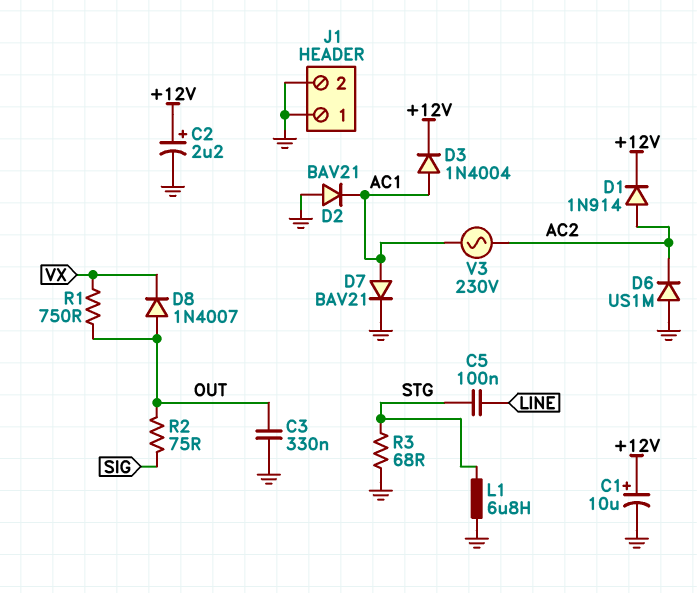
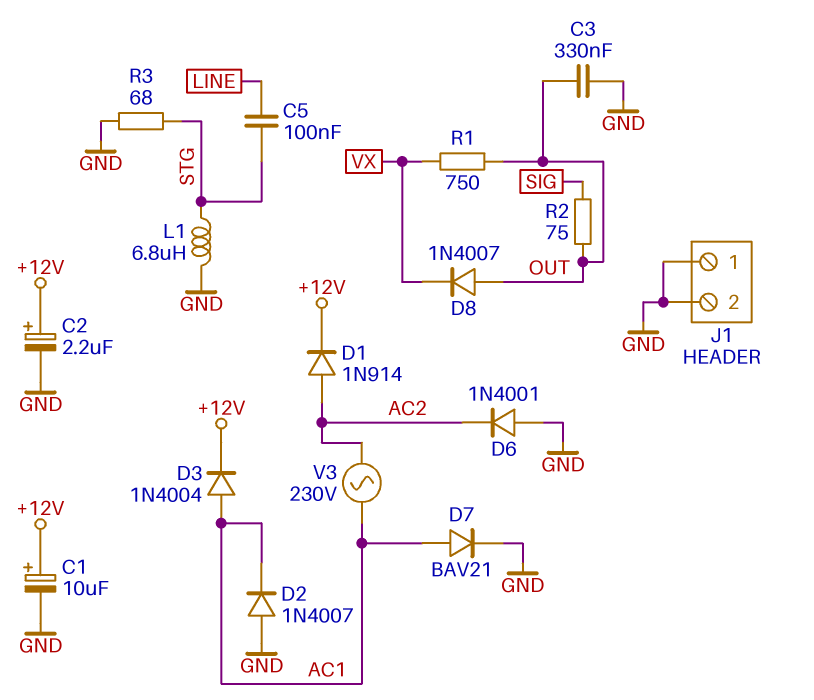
D2: diode BAV21 (A GND, K AC1) -> diode 1N4007 (A GND, K AC1)
D6: diode US1M (A GND, K AC2) -> diode 1N4001 (A GND, K AC2)

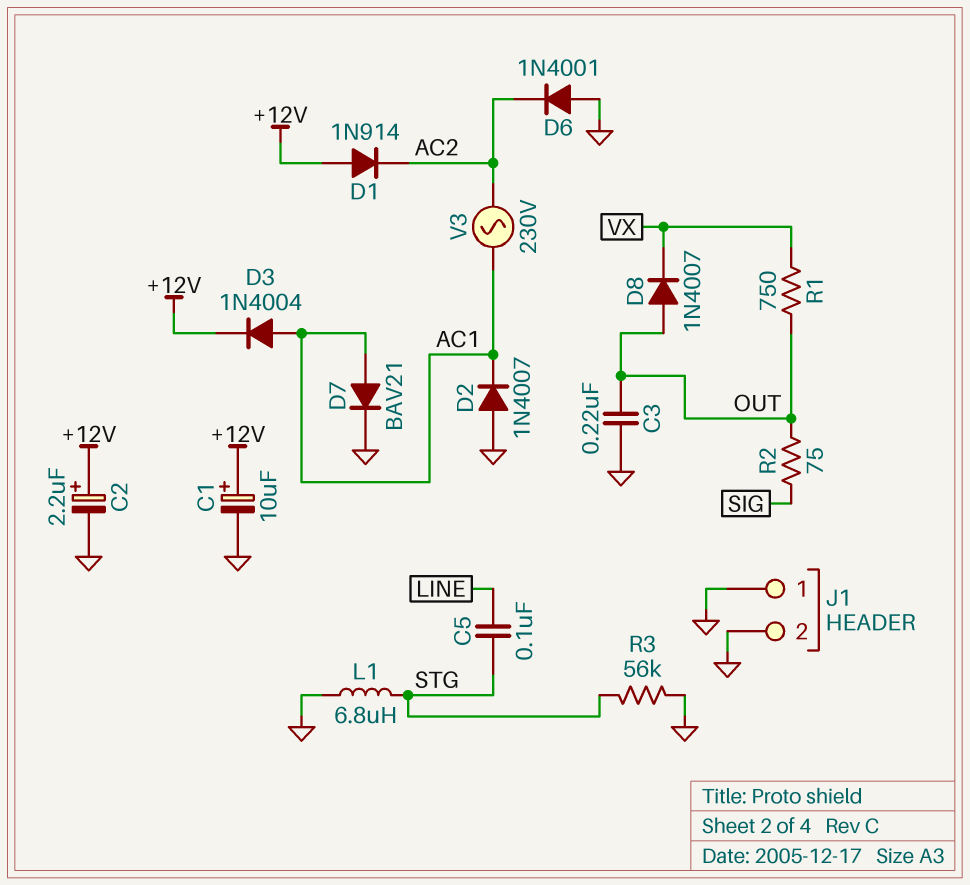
C3: 330nF (GND, OUT) -> 220nF (GND, OUT)
D1: diode 1N914 (A AC2, K +12V) -> diode 1N914 (A +12V, K AC2)
R3: 68 (GND, STG) -> 56k (GND, STG)

